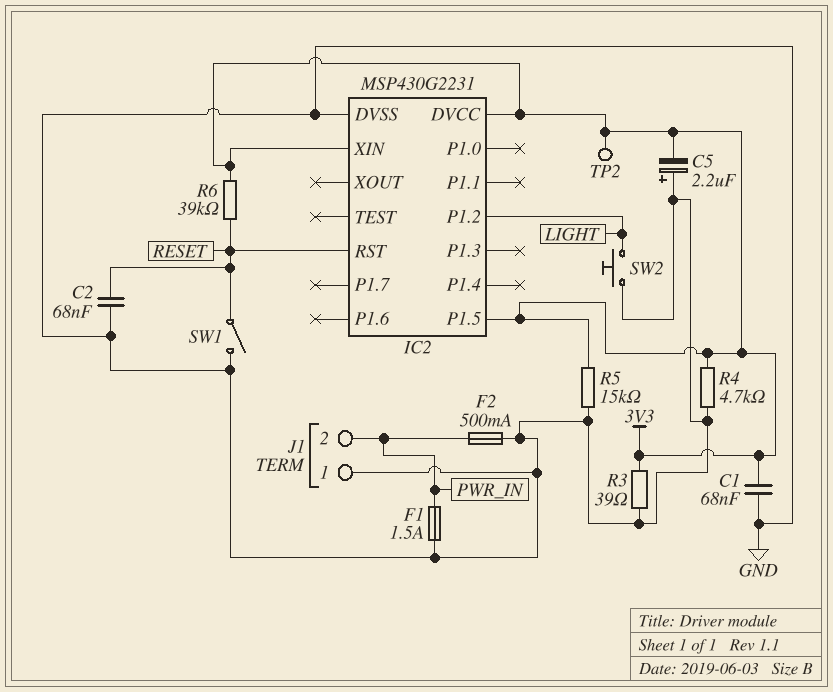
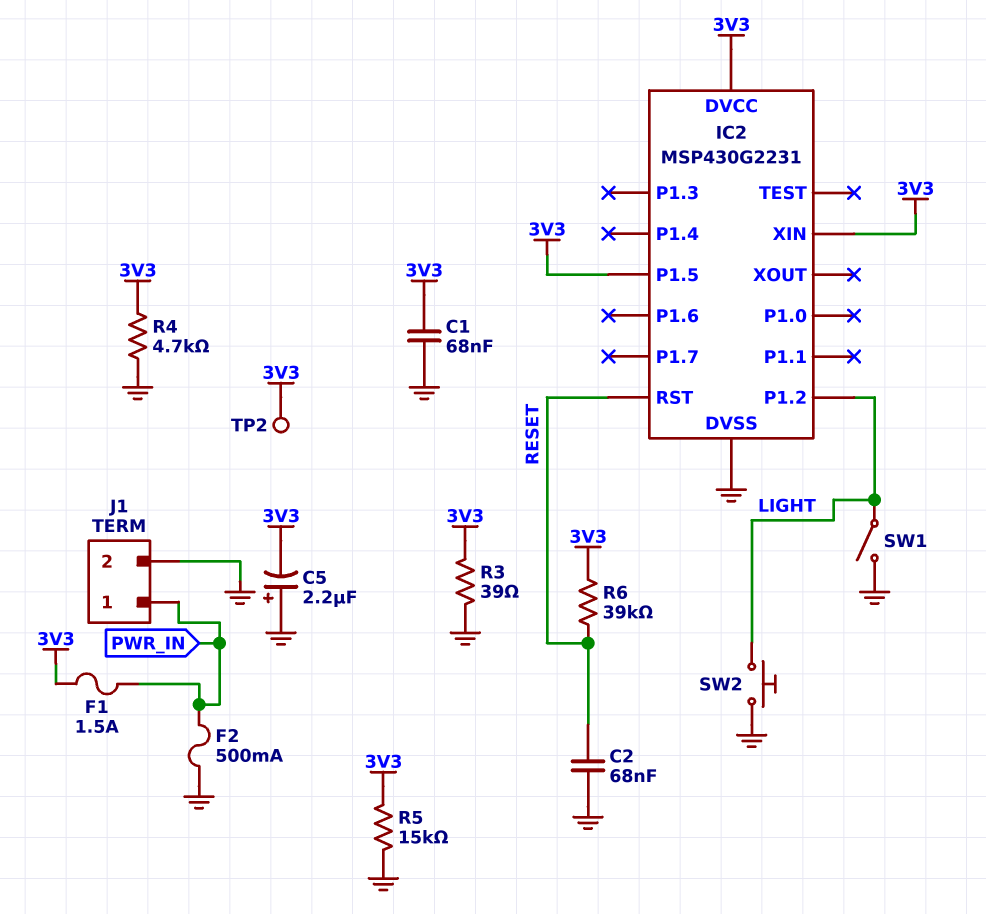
F1: 1.5A (GND, PWR_IN) -> 1.5A (3V3, PWR_IN)
J1 pin 1: GND -> PWR_IN
J1 pin 2: PWR_IN -> GND
SW1: switch (GND, RESET) -> switch (GND, LIGHT)

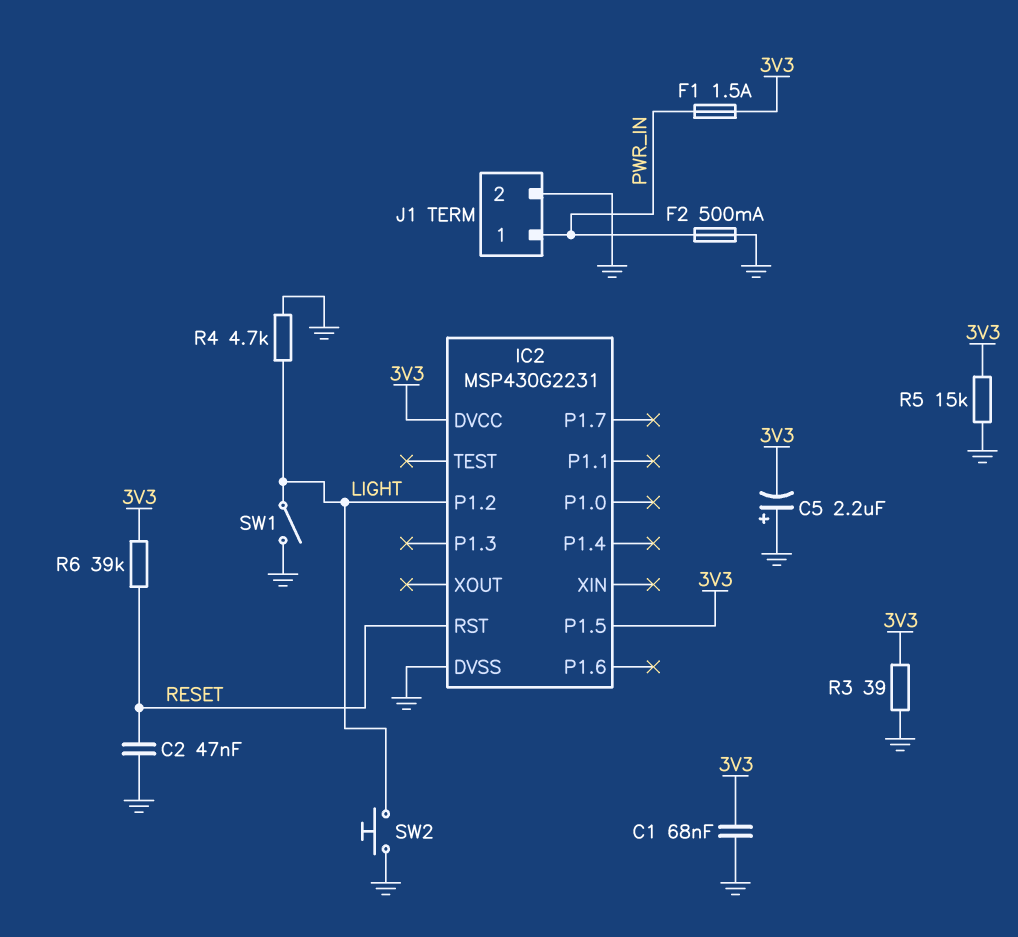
C2: 68nF (GND, RESET) -> 47nF (GND, RESET)
IC2 pin XIN: 3V3 -> none
R4: 4.7k (3V3, GND) -> 4.7k (GND, LIGHT)
TP2: test point (3V3) -> none

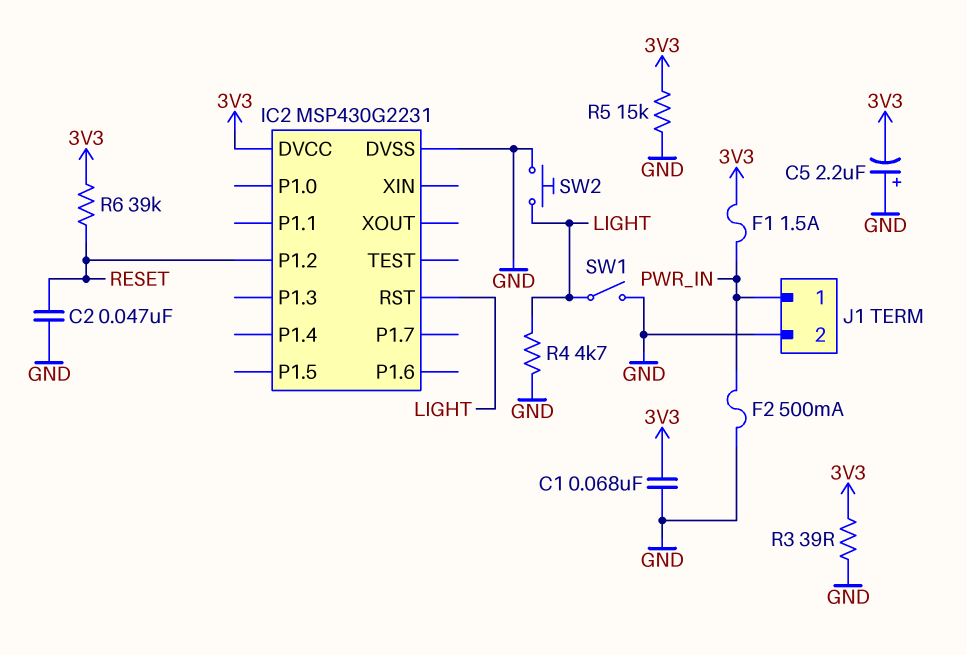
IC2 pin P1.2: LIGHT -> RESET
IC2 pin P1.5: 3V3 -> none
IC2 pin RST: RESET -> LIGHT

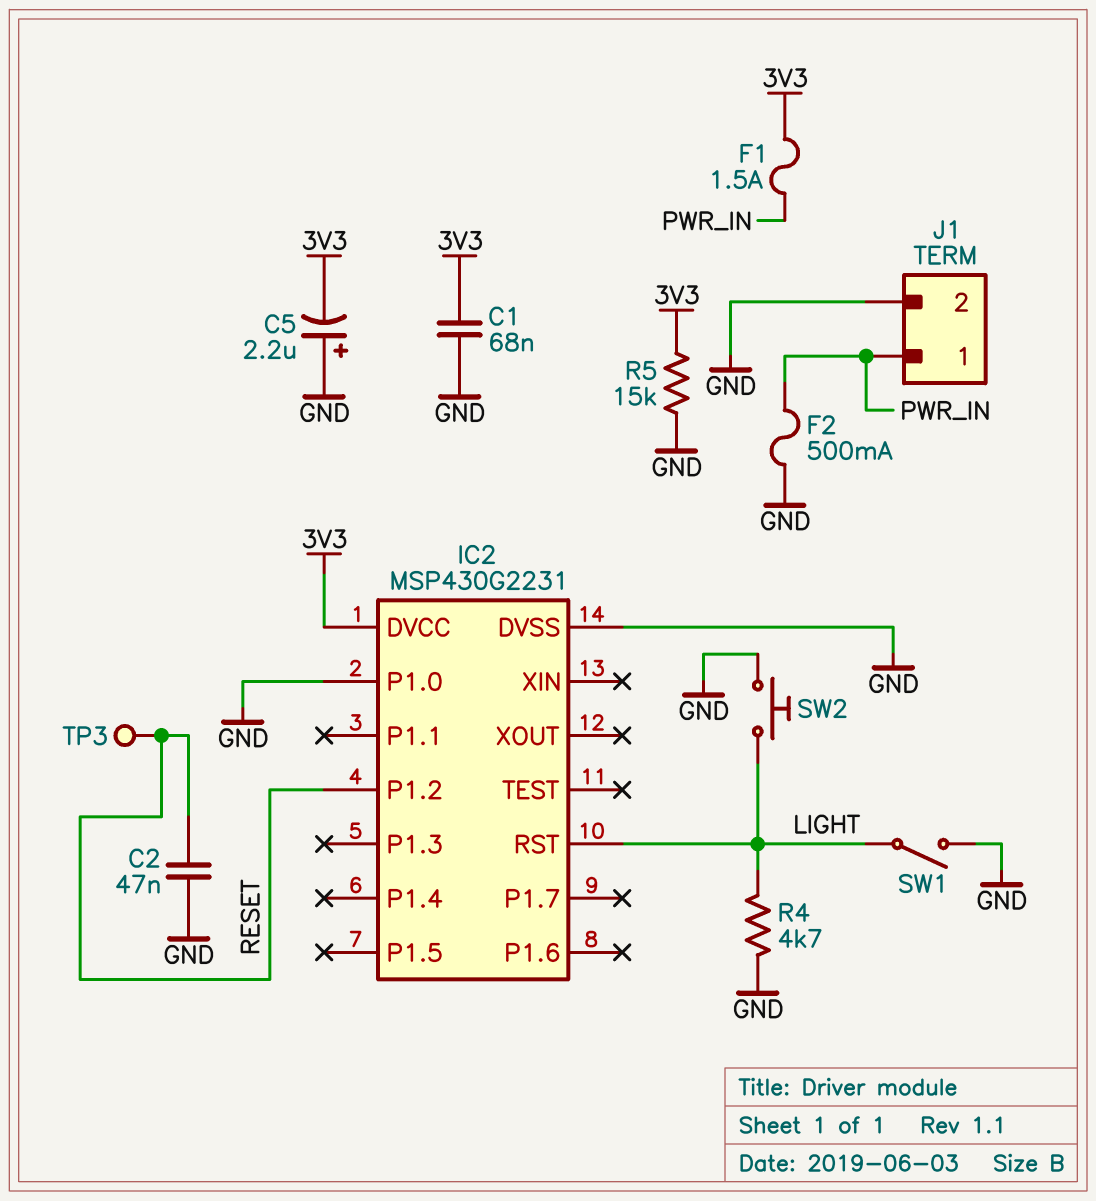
IC2 pin P1.0: none -> GND
R3: 39 (3V3, GND) -> none
R6: 39k (3V3, RESET) -> none
TP3: none -> test point (RESET)

